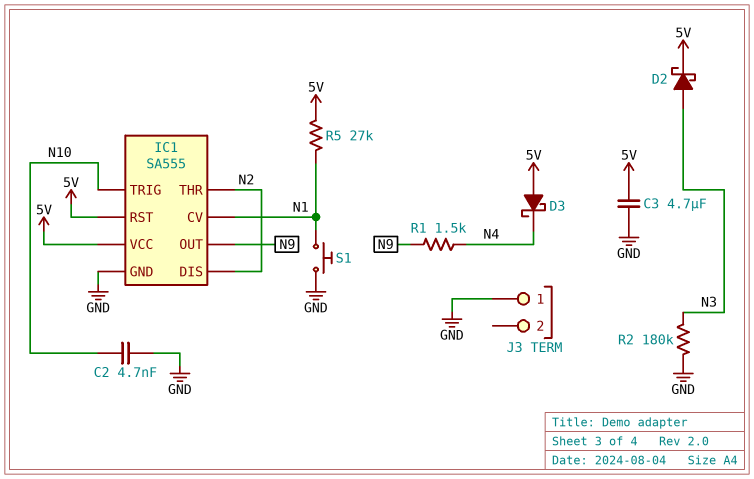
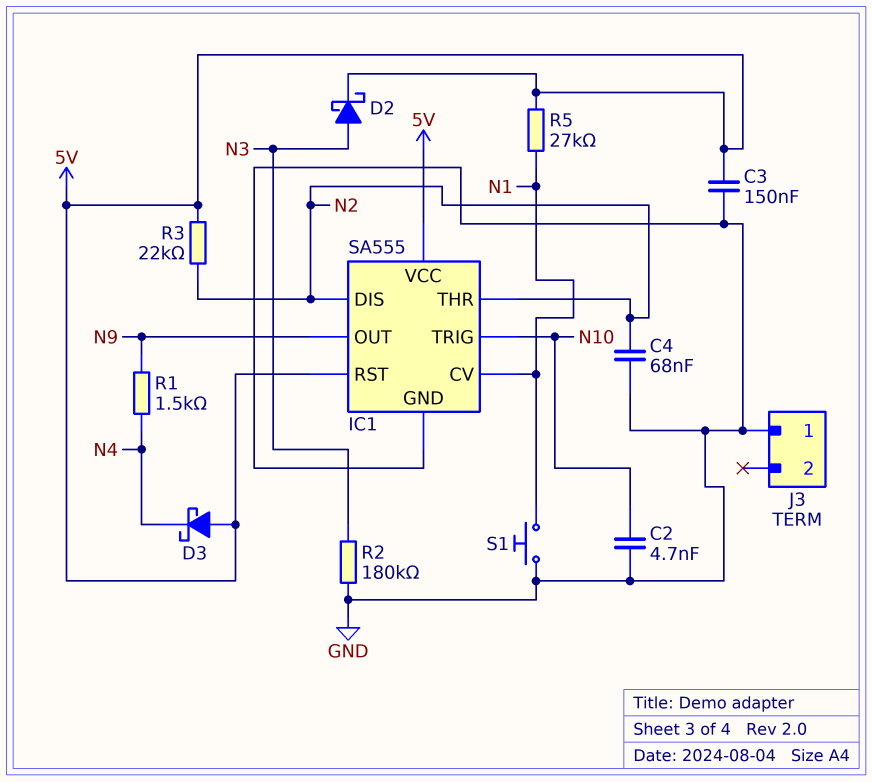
C3: 4.7uF (5V, GND) -> 150nF (5V, GND)
C4: none -> 68nF (GND, N2)
R3: none -> 22k (5V, N2)

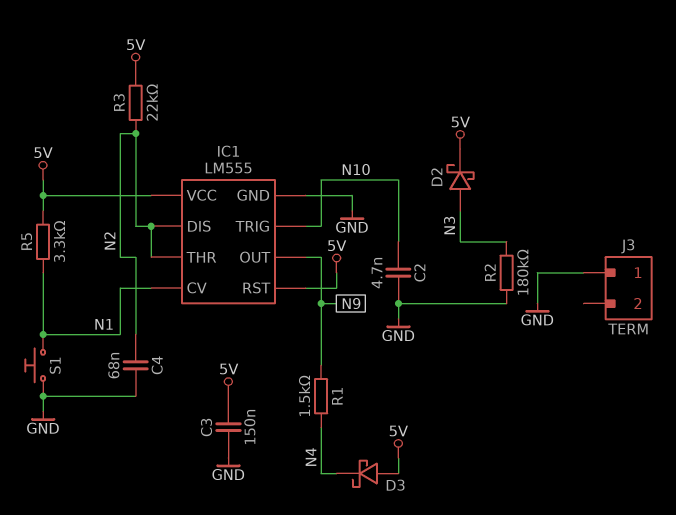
IC1: SA555 -> LM555
R5: 27k (5V, N1) -> 3.3k (5V, N1)

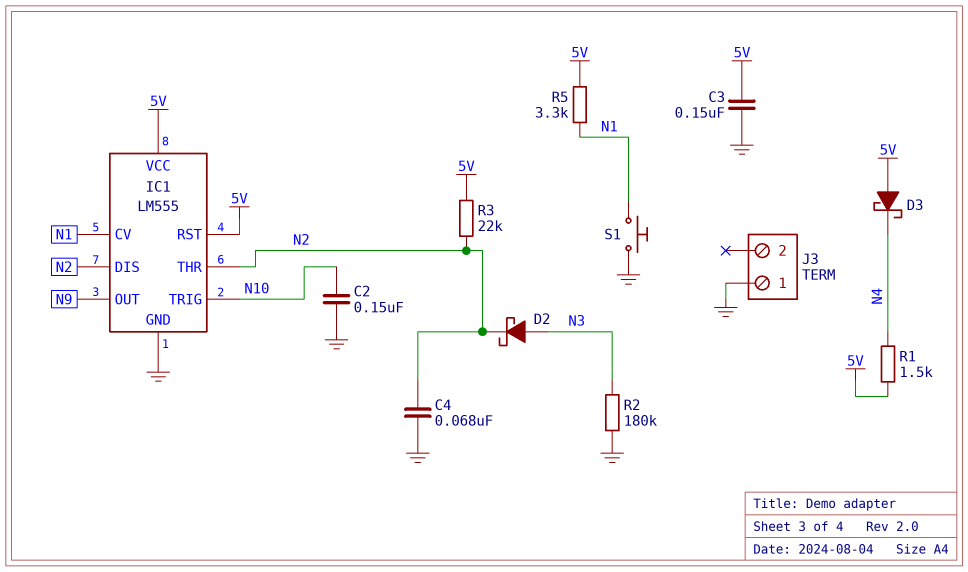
C2: 4.7nF (GND, N10) -> 150nF (GND, N10)
D2: schottky (A N3, K 5V) -> schottky (A N3, K N2)
R1: 1.5k (N4, N9) -> 1.5k (5V, N4)

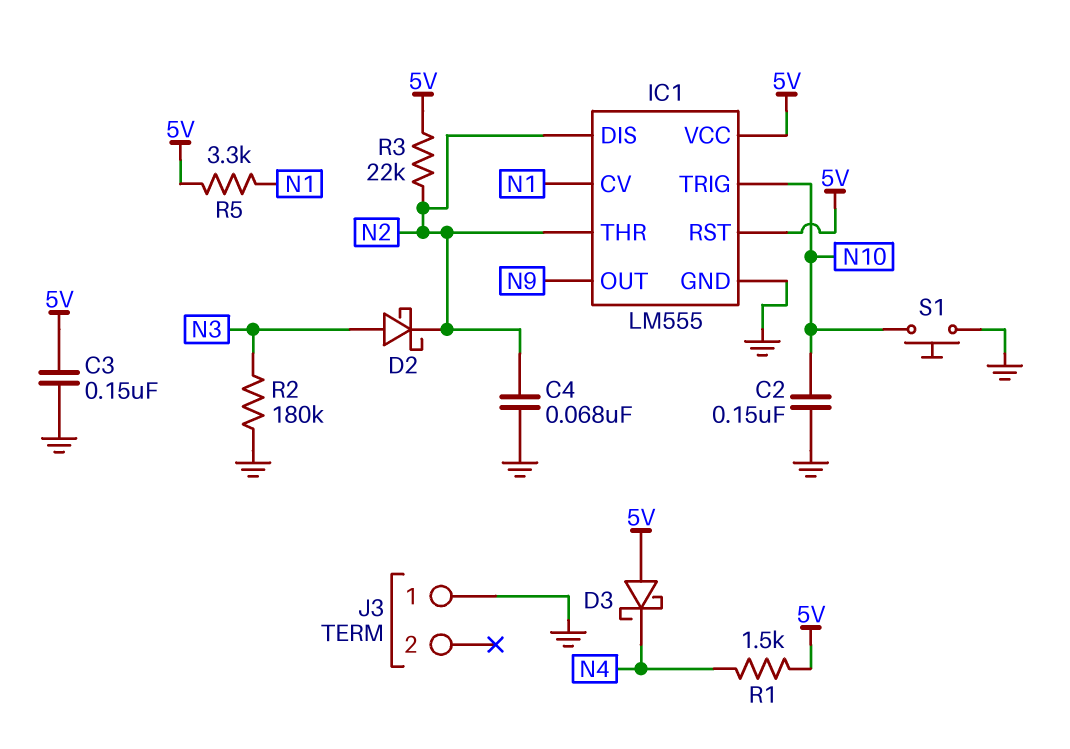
S1: button (GND, N1) -> button (GND, N10)

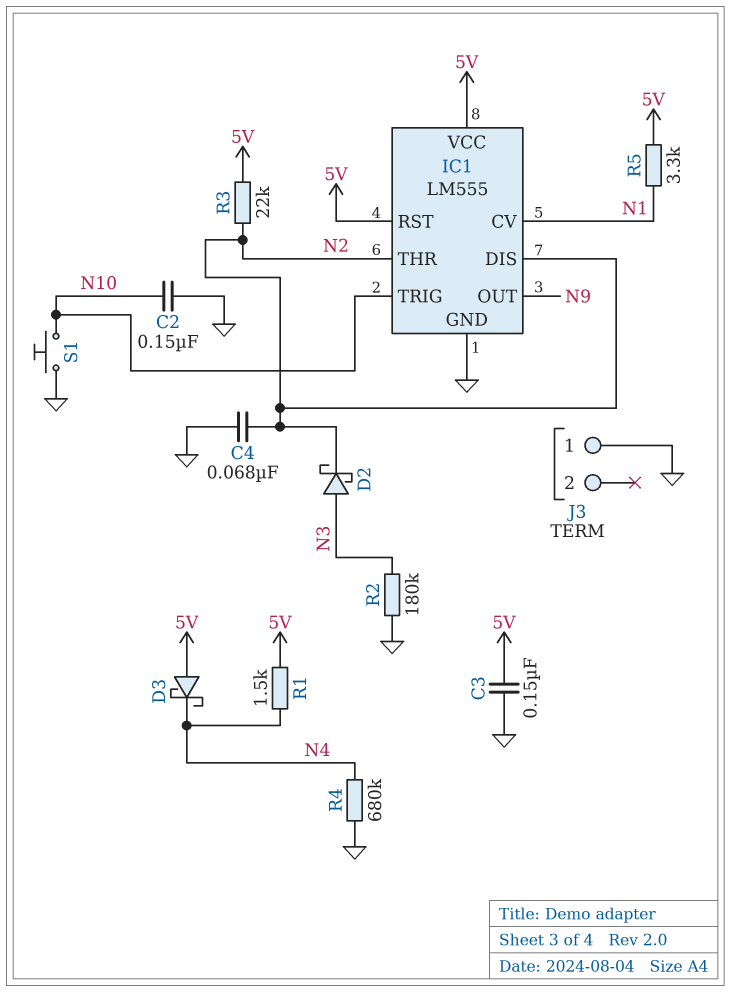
R4: none -> 680k (GND, N4)

